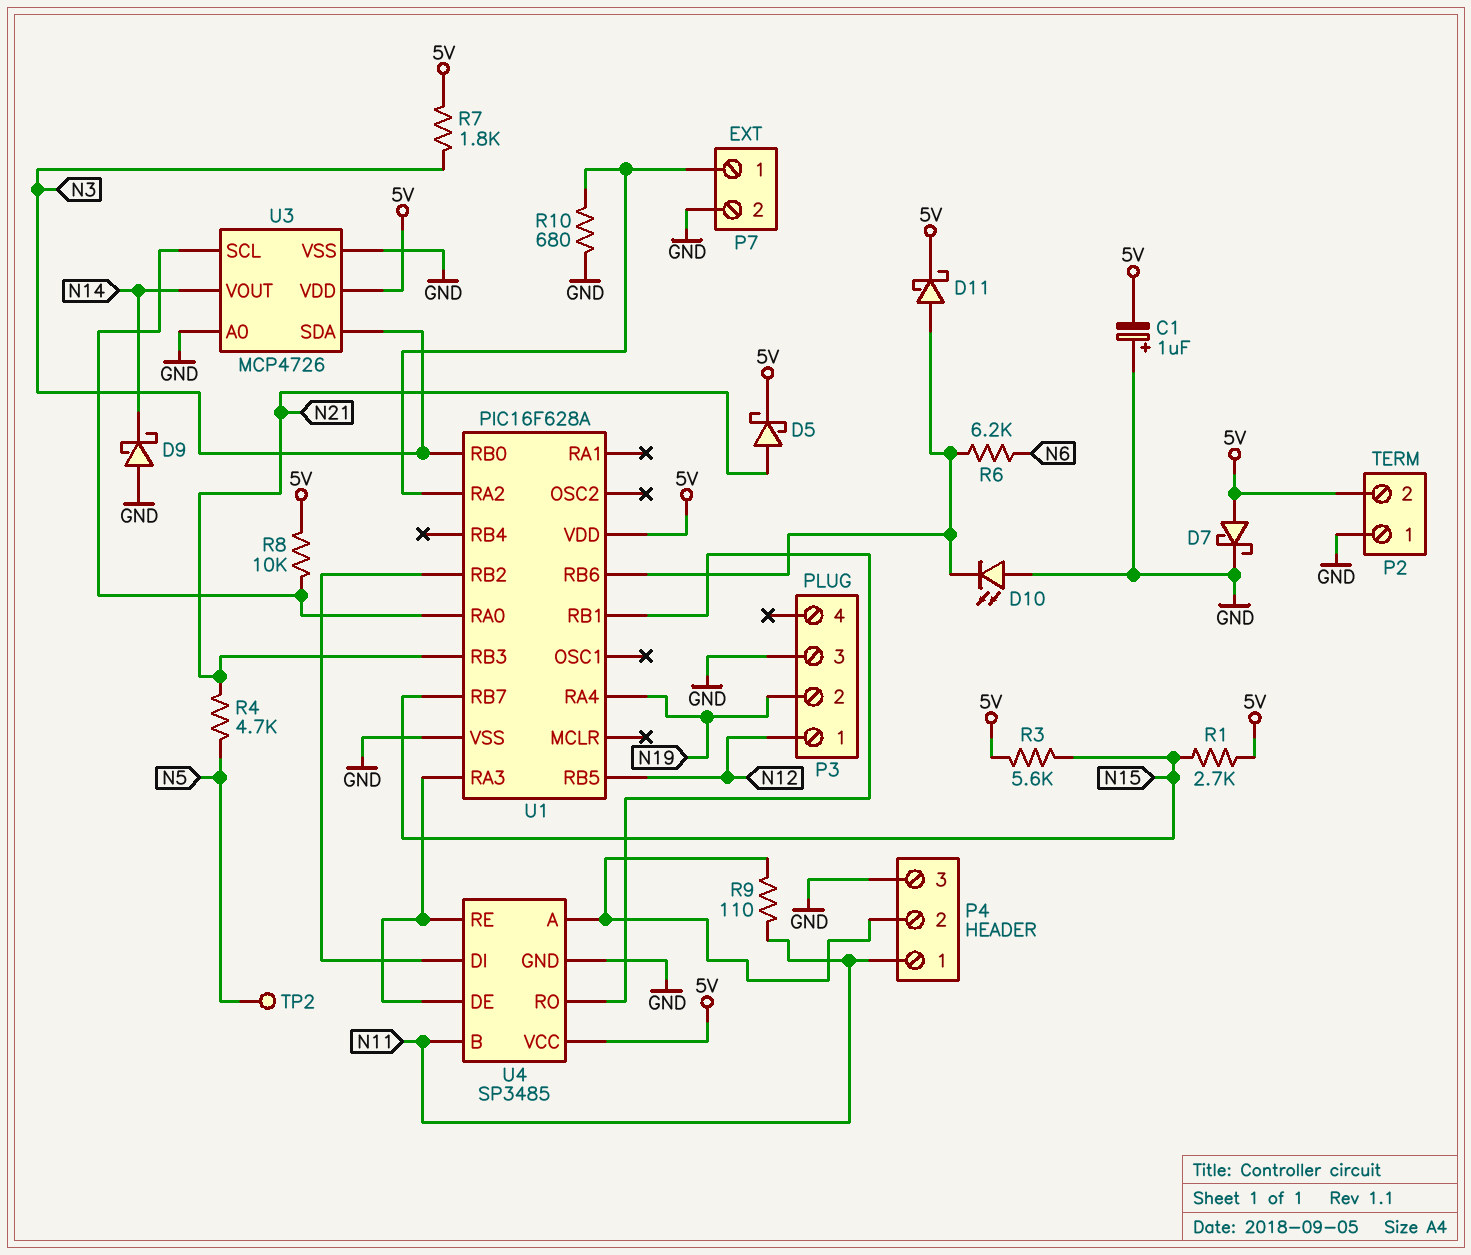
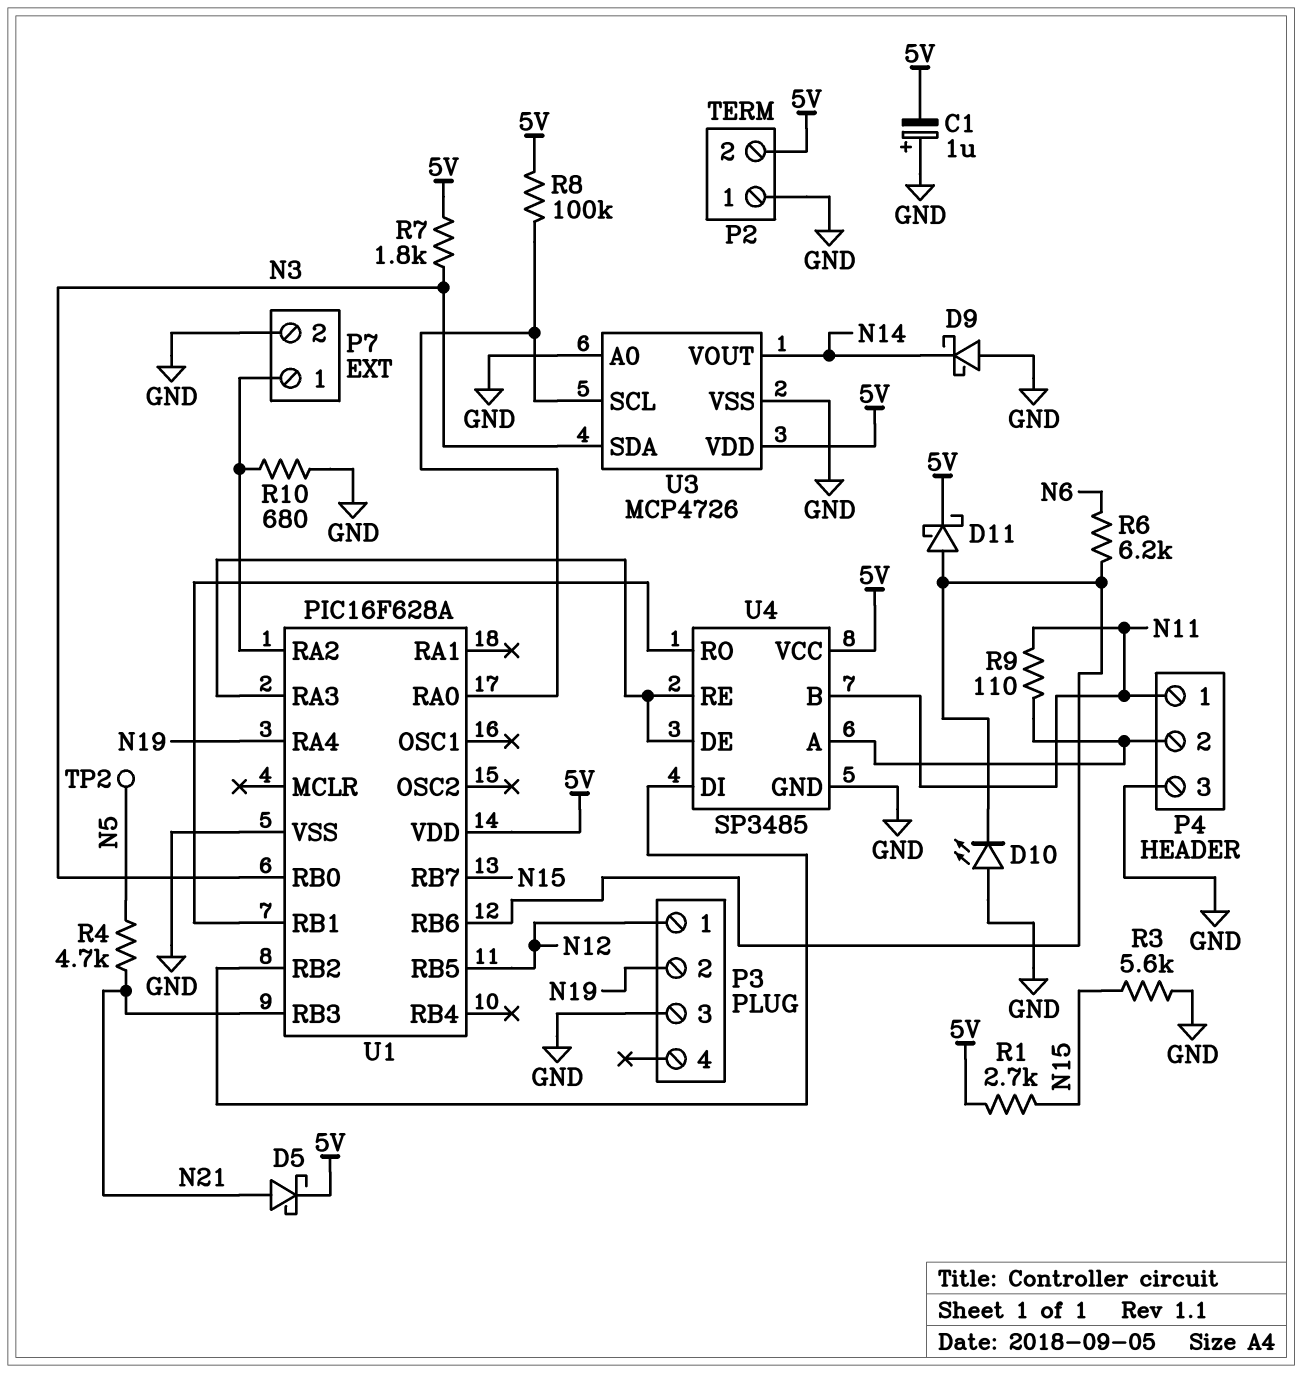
D7: schottky (A 5V, K GND) -> none
R3: 5.6k (5V, N15) -> 5.6k (GND, N15)
R8: 10k (5V, U1/RA0) -> 100k (5V, U1/RA0)

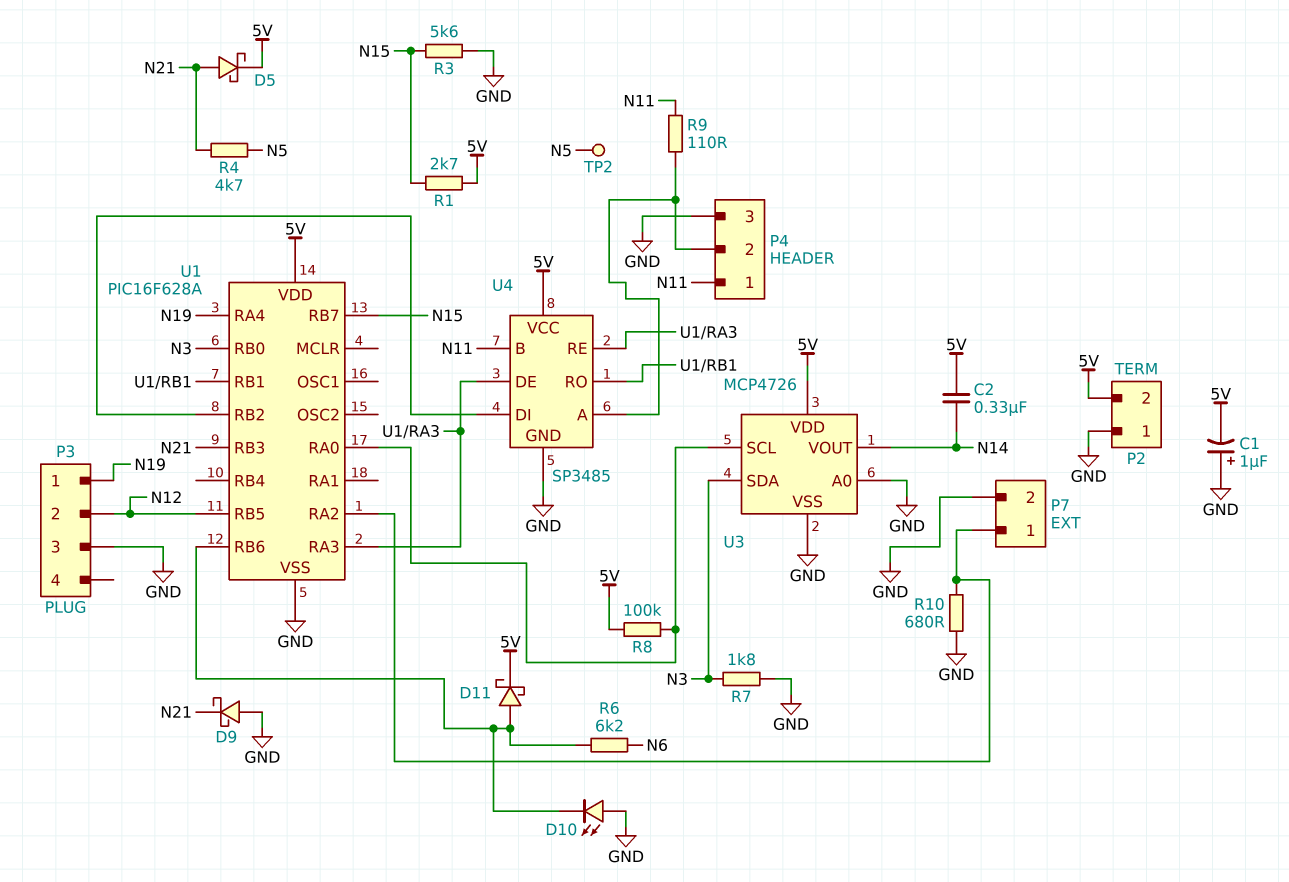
C2: none -> 330nF (5V, N14)
D9: schottky (A GND, K N14) -> schottky (A GND, K N21)
P3 pin 1: N12 -> N19
P3 pin 2: N19 -> N12
R7: 1.8k (5V, N3) -> 1.8k (GND, N3)

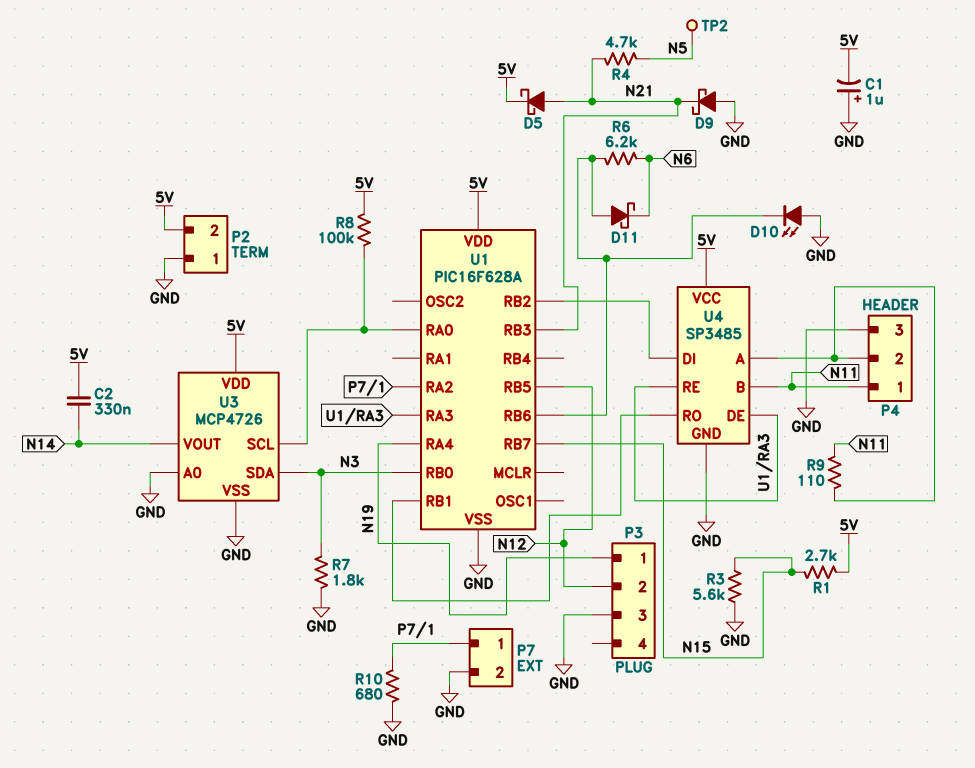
D11: schottky (A U1/RB6, K 5V) -> schottky (A U1/RB6, K N6)

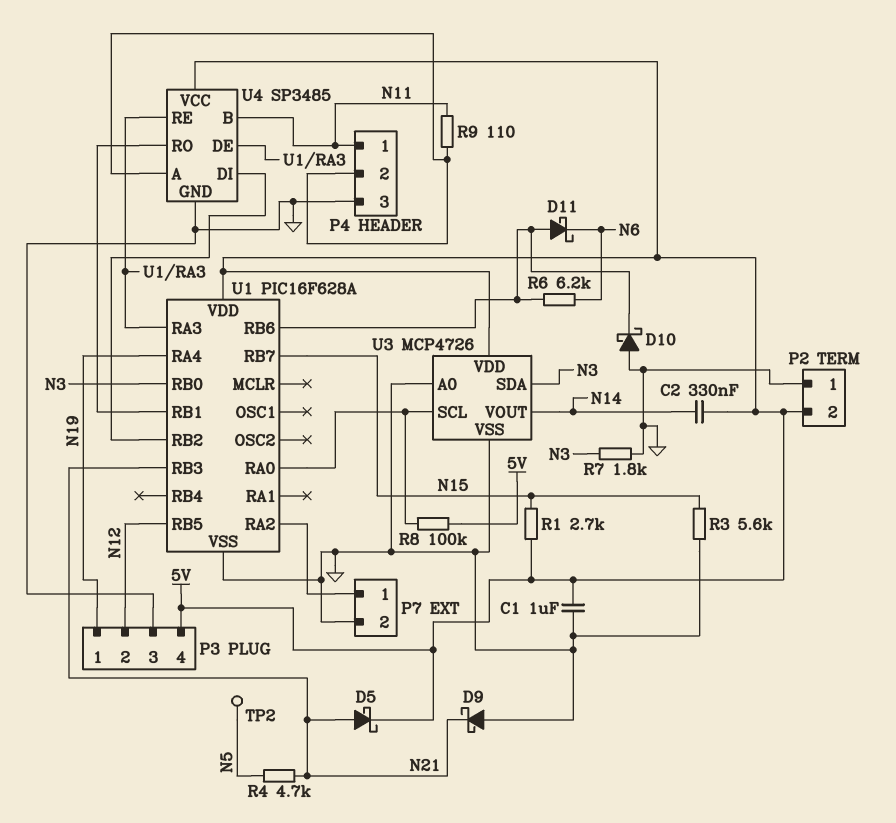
C1: 1uF (plus GND, minus 5V) -> 1uF (5V, GND)
D10: LED (A GND, K U1/RB6) -> schottky (A GND, K U1/RB6)
P3 pin 4: none -> 5V
R10: 680 (GND, P7/1) -> none

